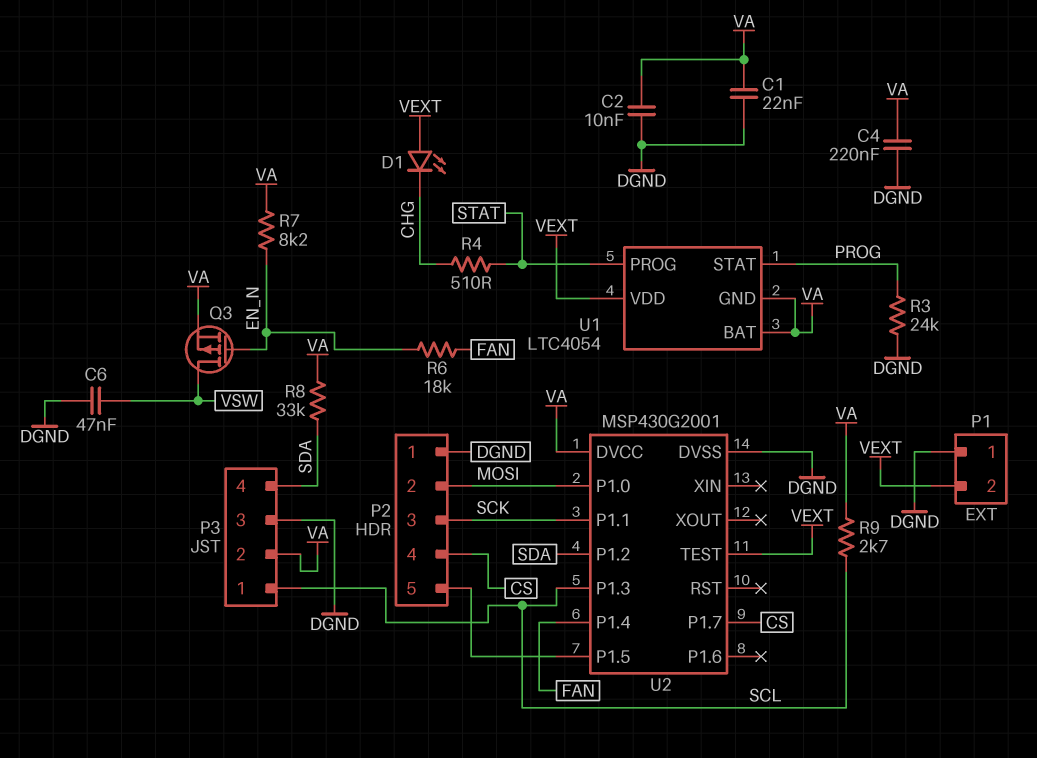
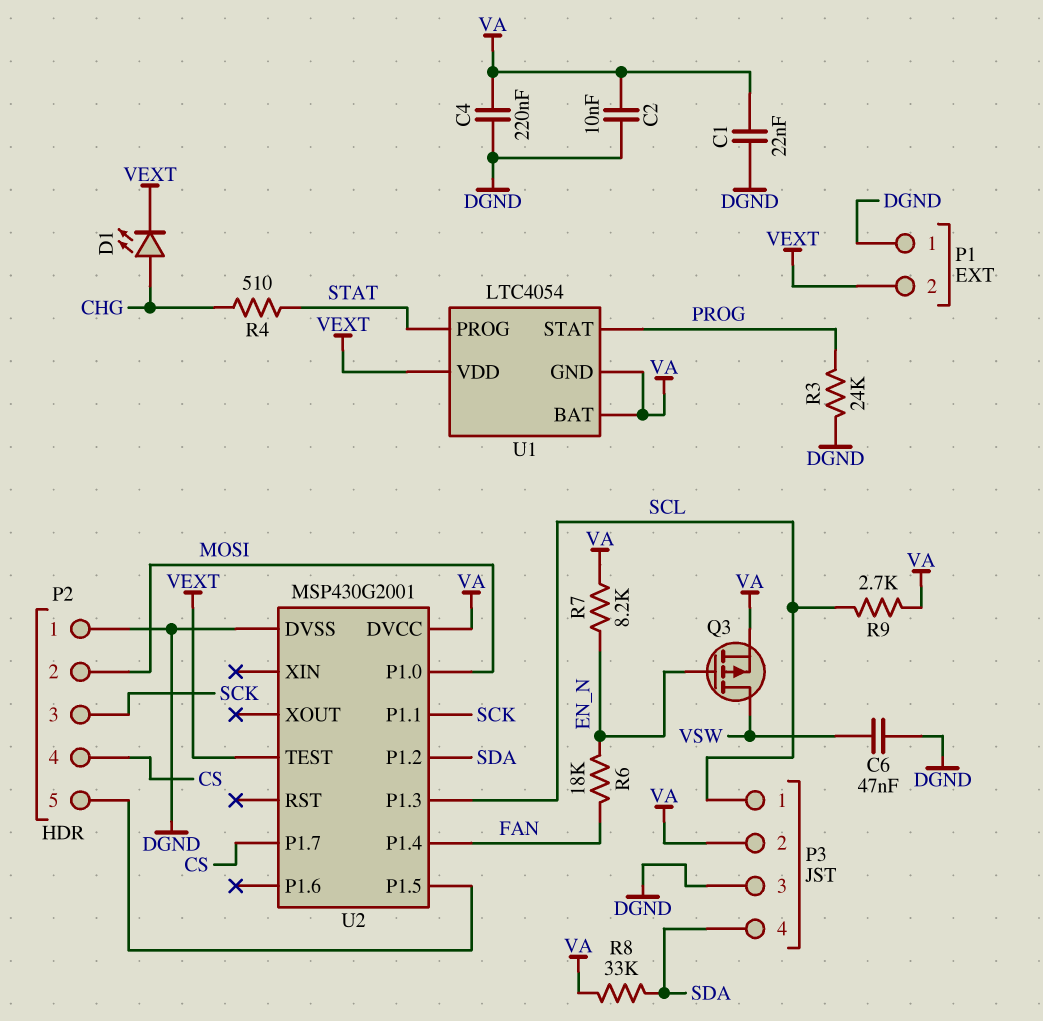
D1: LED (A VEXT, K CHG) -> LED (A CHG, K VEXT)

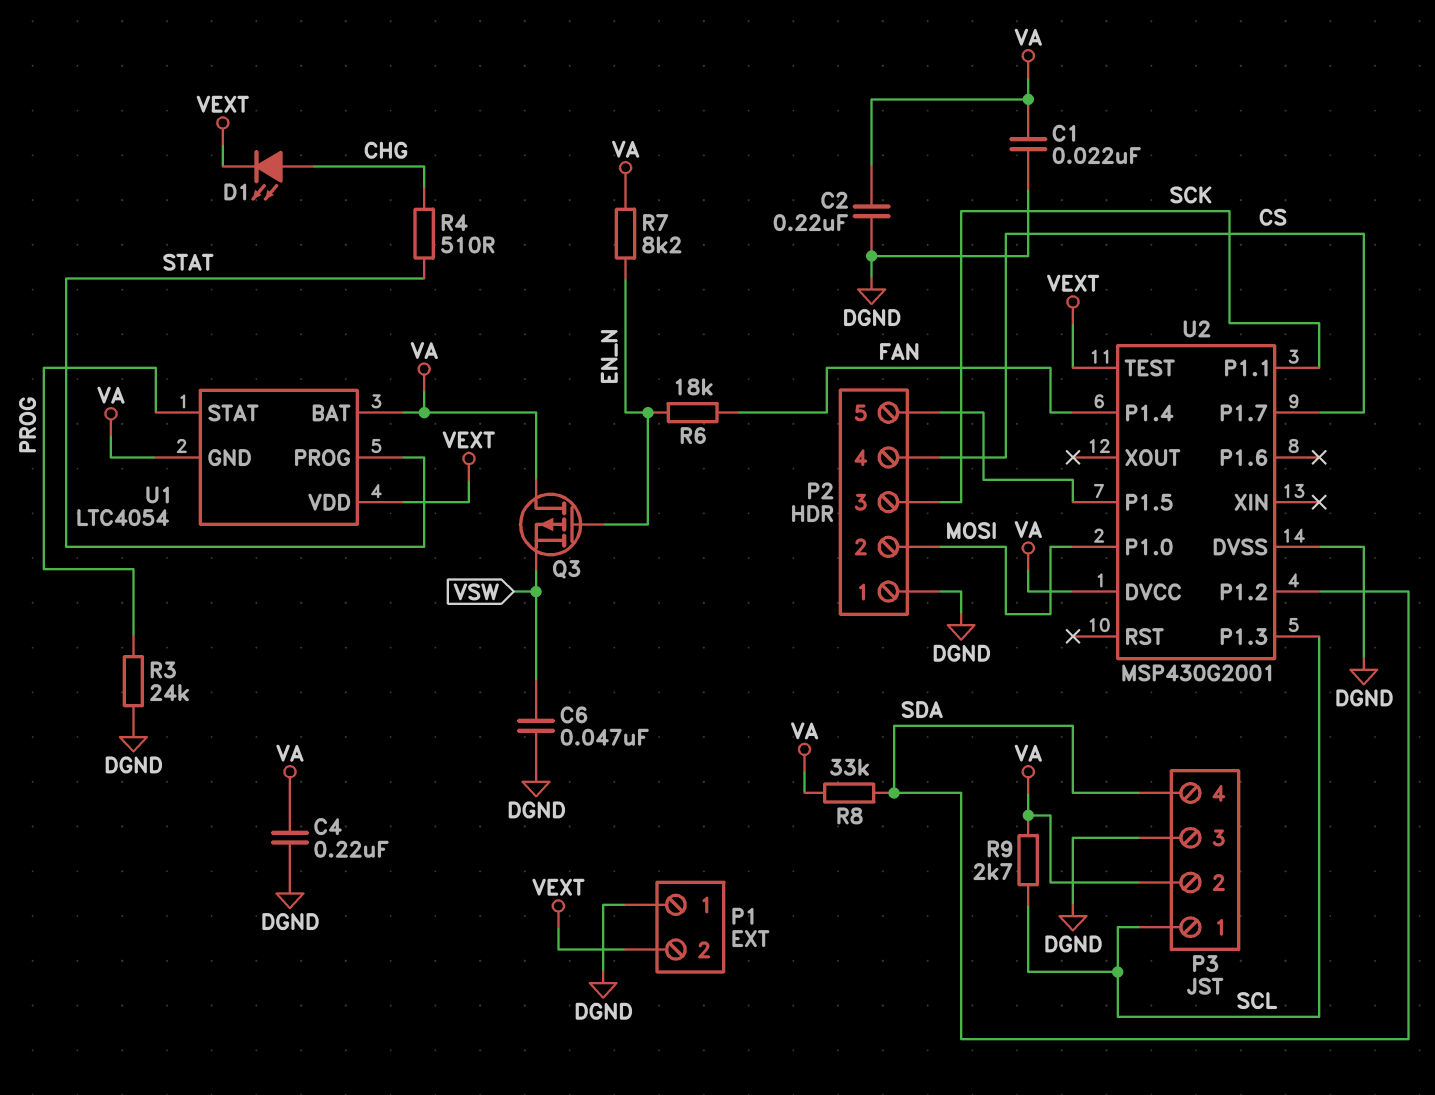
C2: 10nF (DGND, VA) -> 220nF (DGND, VA)
Q3: PMOS (G EN_N, D VSW, S VA) -> PMOS (G EN_N, D VA, S VSW)

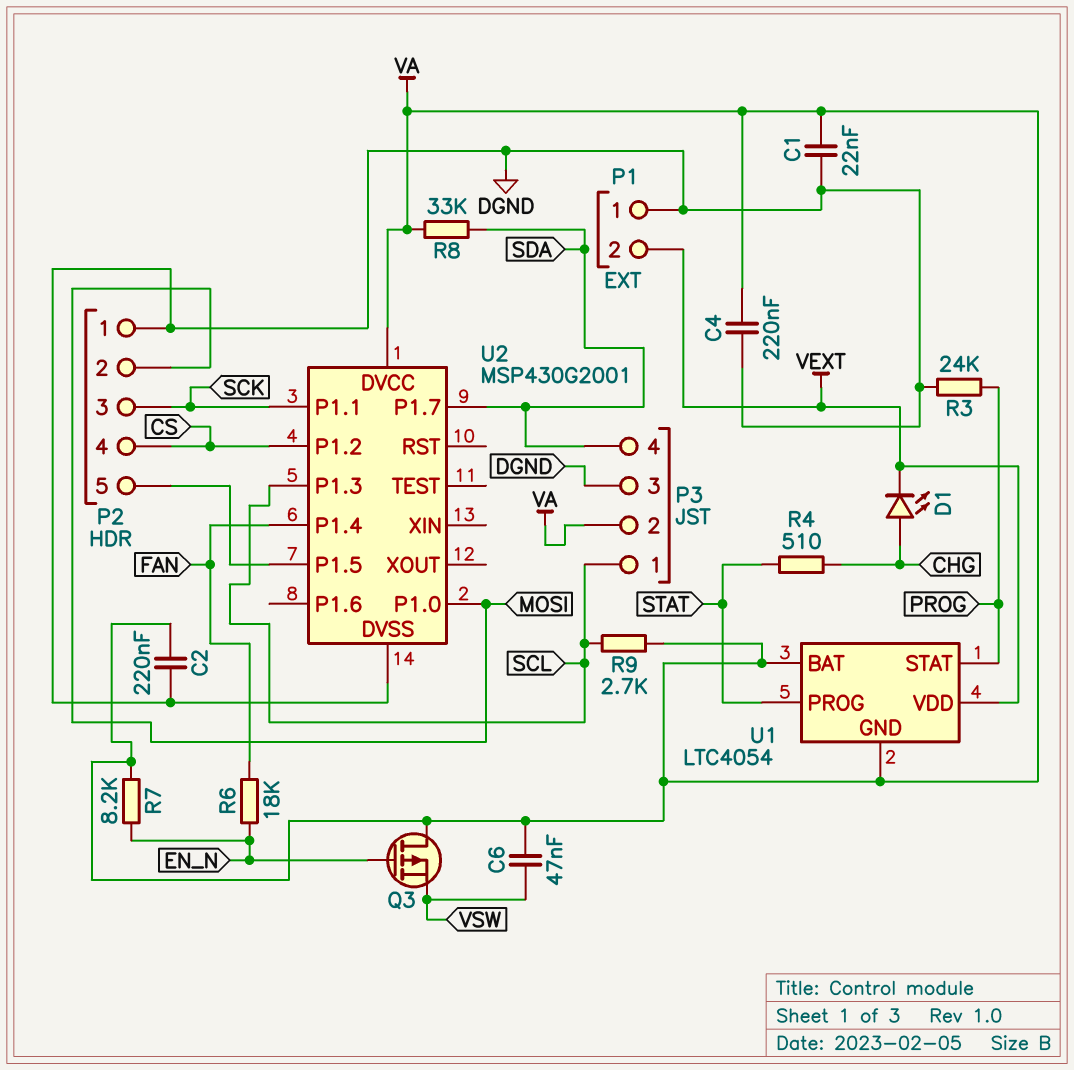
C6: 47nF (DGND, VSW) -> 47nF (VA, VSW)
U2 pin P1.2: SDA -> CS
U2 pin P1.7: CS -> SDA
U2 pin TEST: VEXT -> none

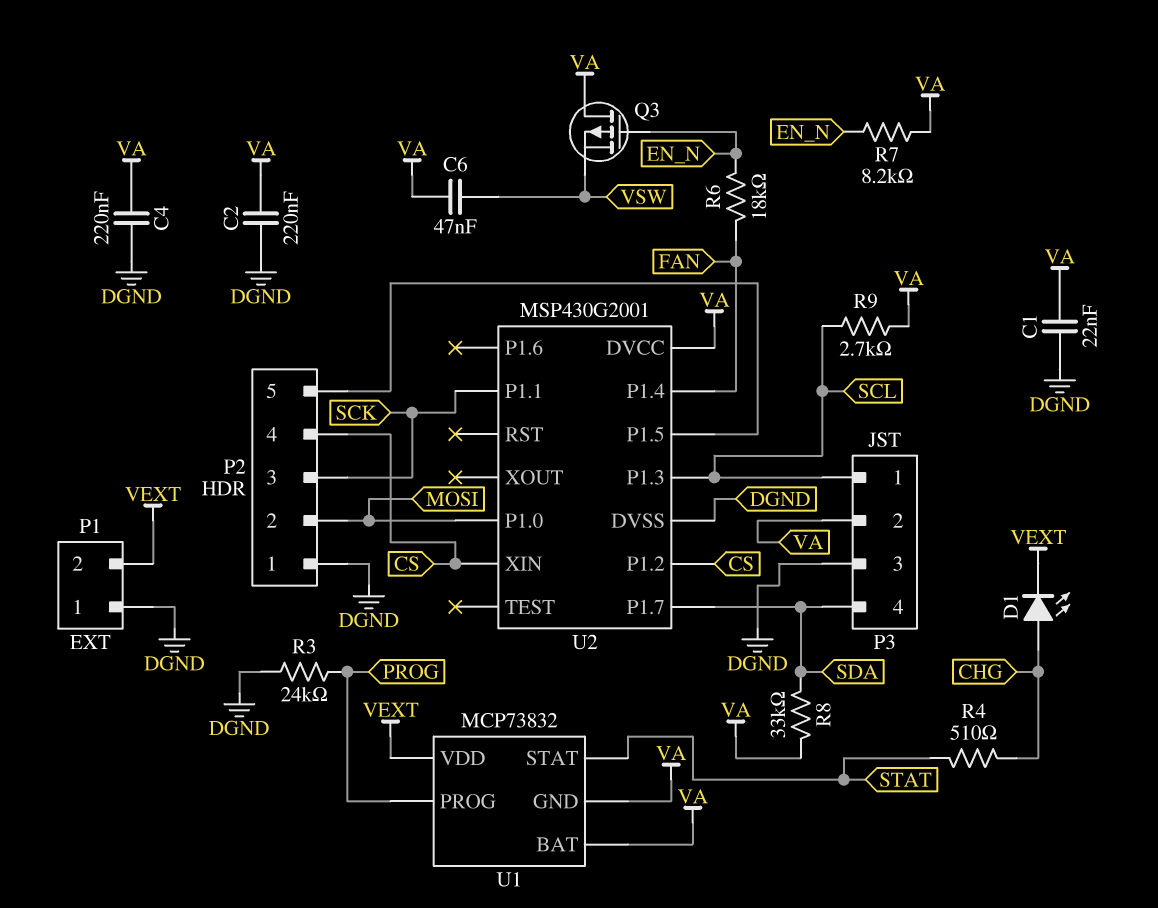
U1: LTC4054 -> MCP73832
U1 pin PROG: STAT -> PROG
U1 pin STAT: PROG -> STAT
U2 pin XIN: none -> CS

